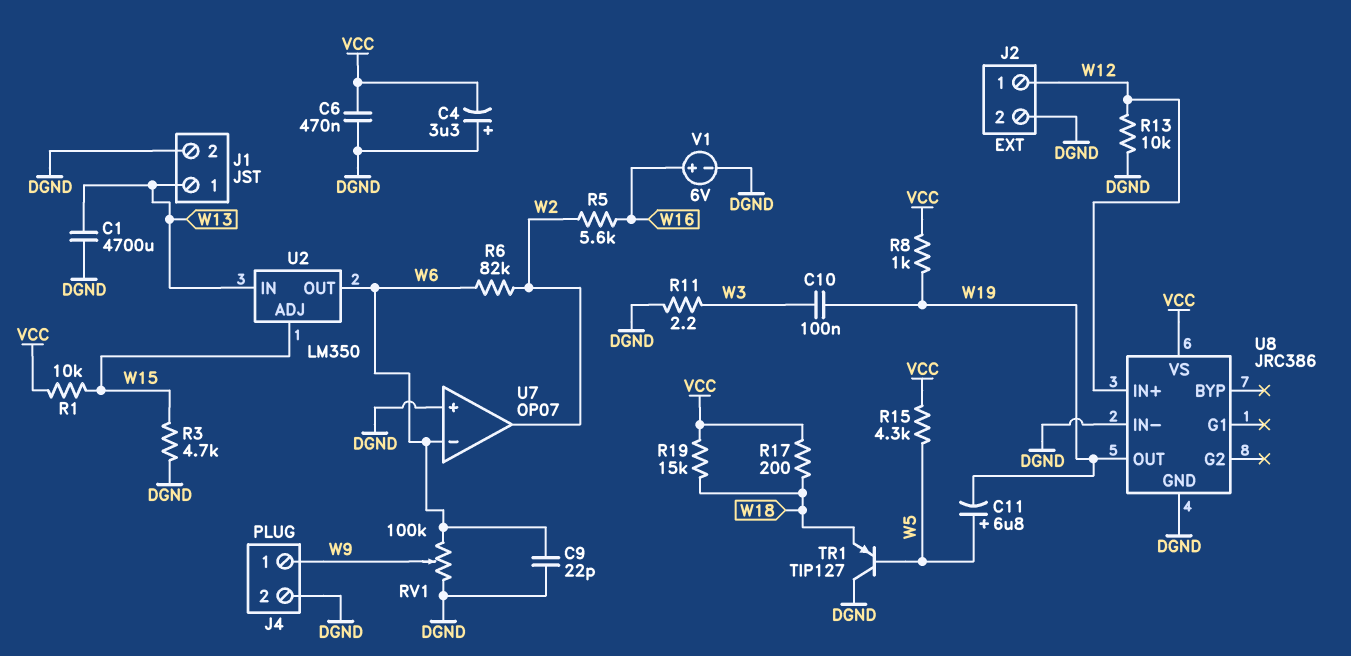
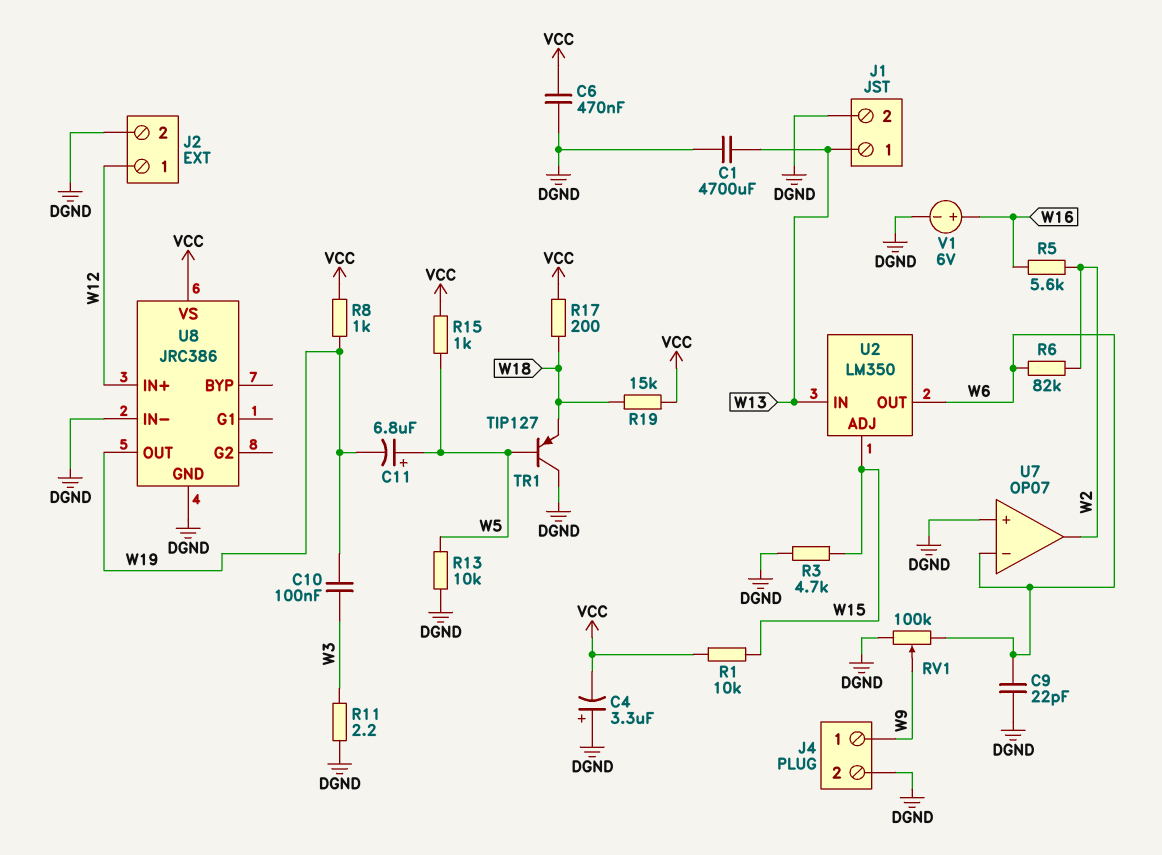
R13: 10k (DGND, W12) -> 10k (DGND, W5)
R15: 4.3k (VCC, W5) -> 1k (VCC, W5)

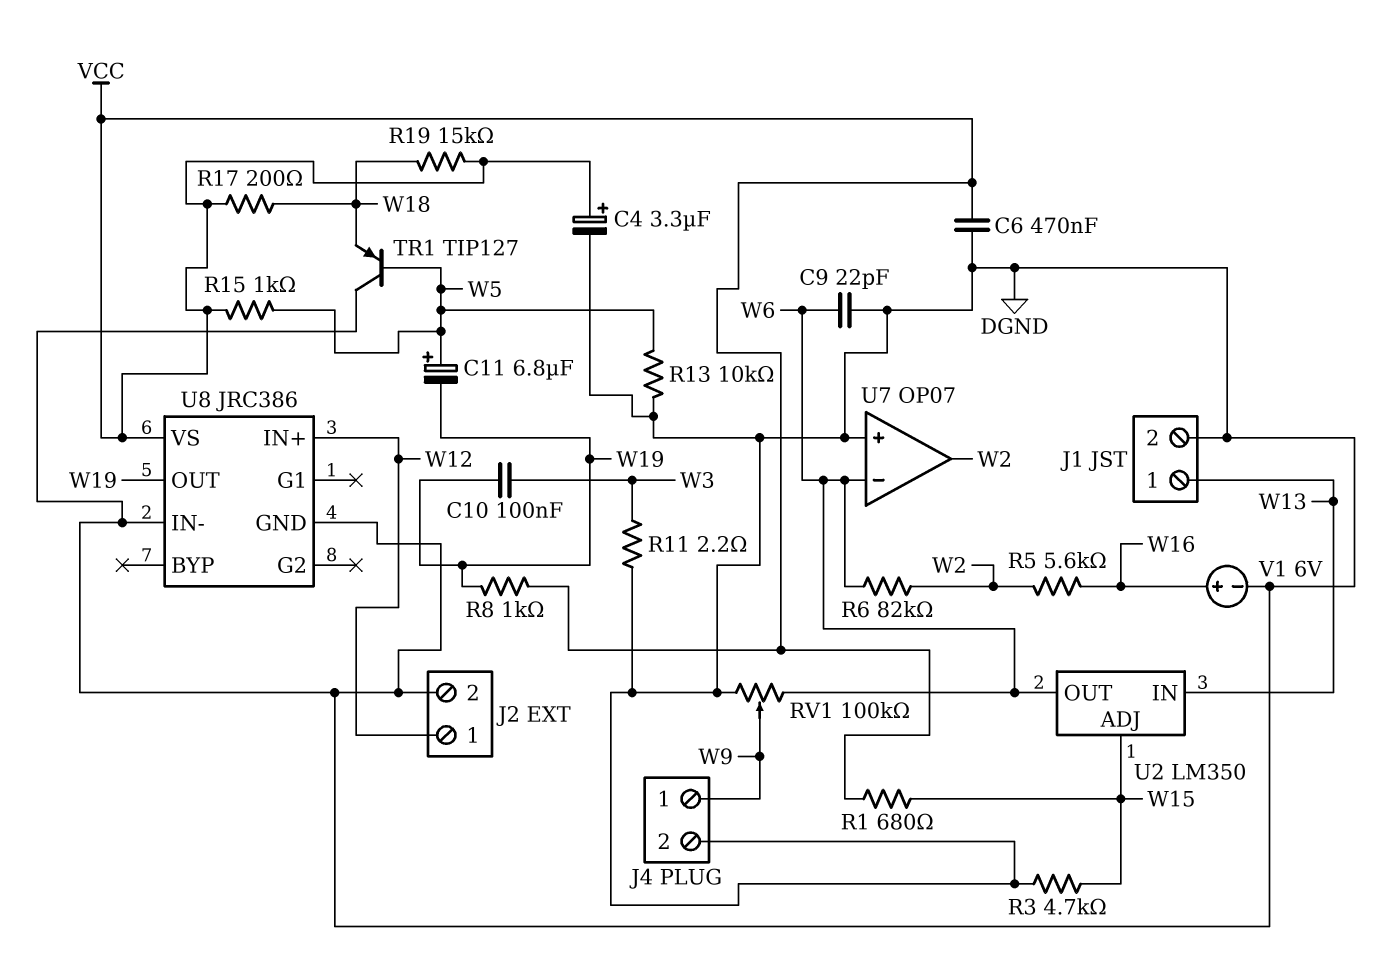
C1: 4700uF (DGND, W13) -> none
C4: 3.3uF (plus DGND, minus VCC) -> 3.3uF (plus VCC, minus DGND)
R1: 10k (VCC, W15) -> 680 (VCC, W15)

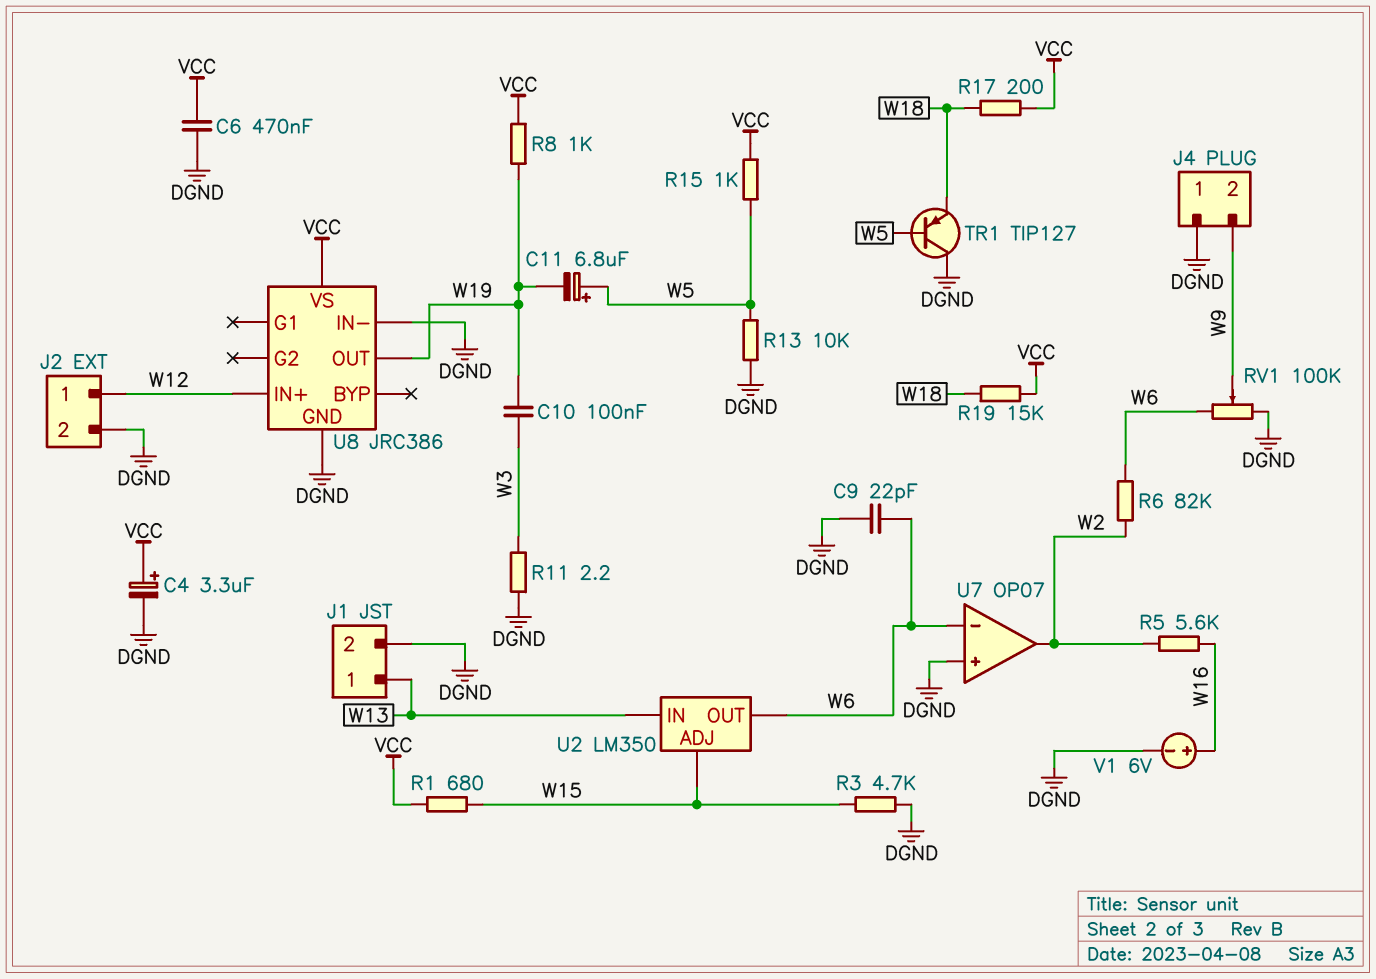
J4 pin 1: W9 -> DGND
J4 pin 2: DGND -> W9

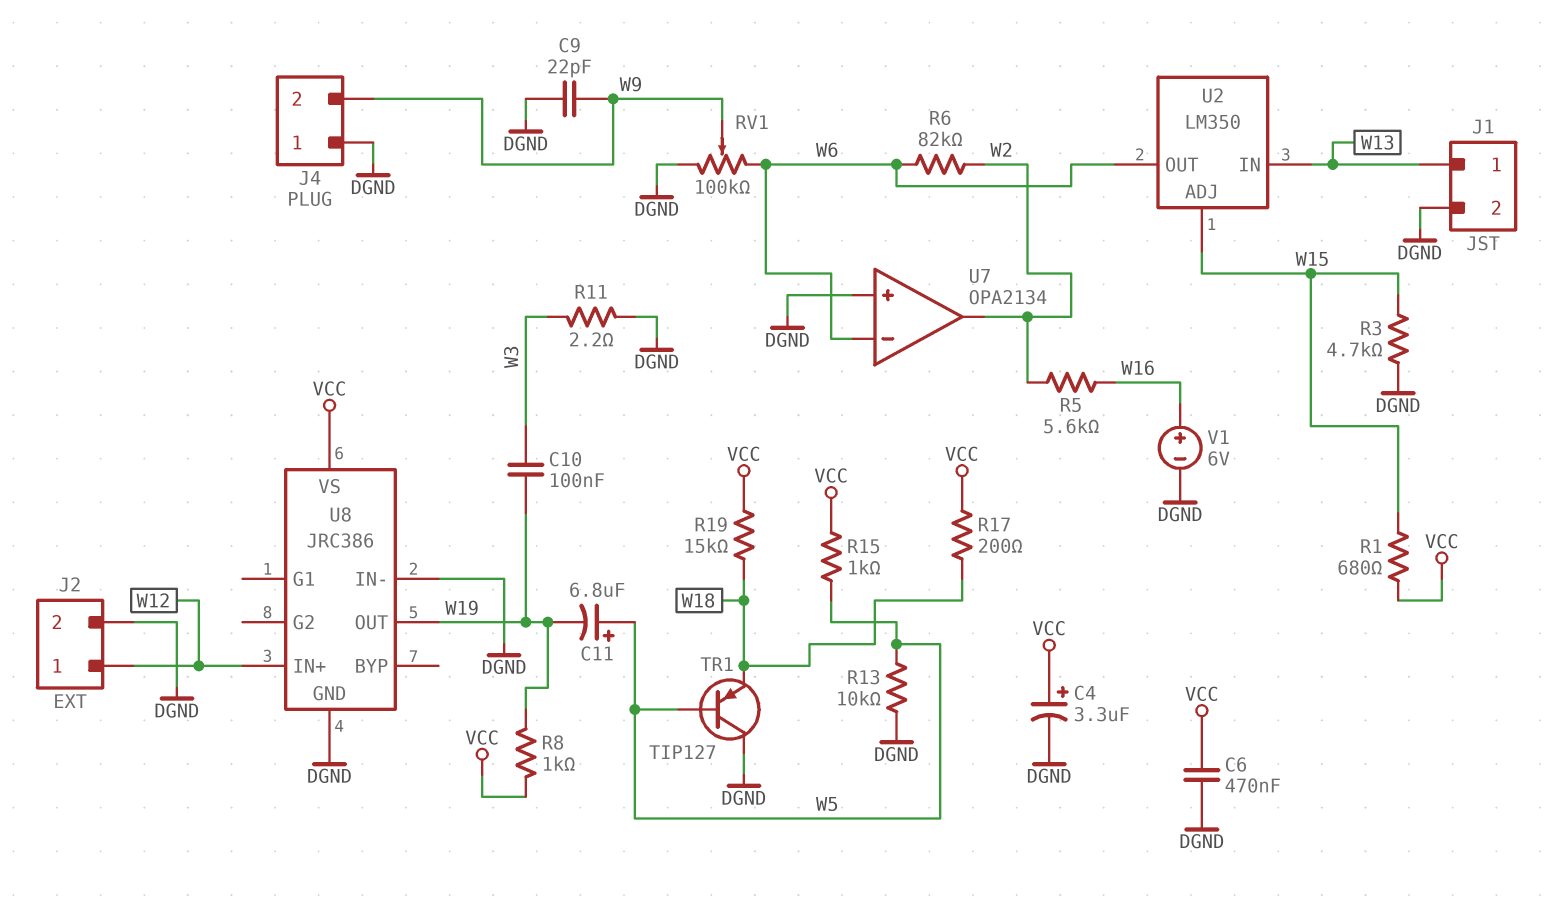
C9: 22pF (DGND, W6) -> 22pF (DGND, W9)
U7: OP07 -> OPA2134

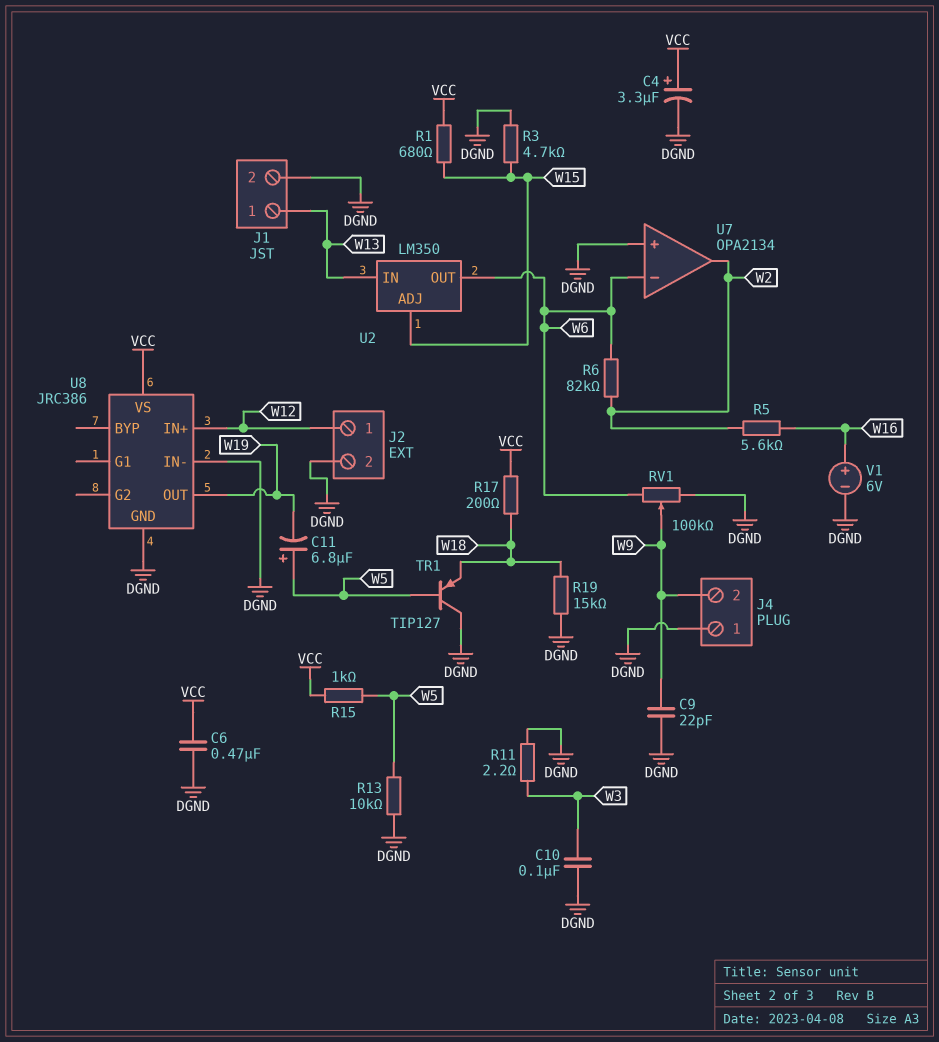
C10: 100nF (W3, W19) -> 100nF (DGND, W3)
R8: 1k (VCC, W19) -> none
R19: 15k (VCC, W18) -> 15k (DGND, W18)

